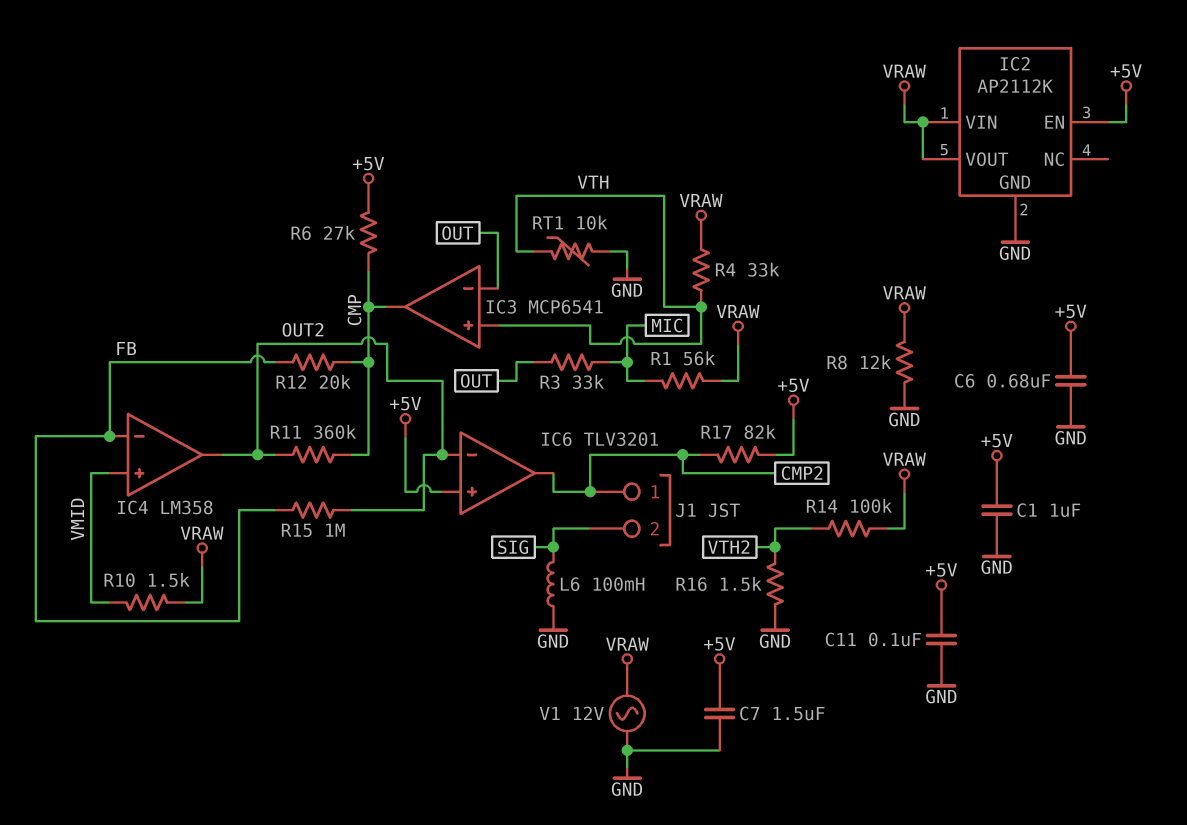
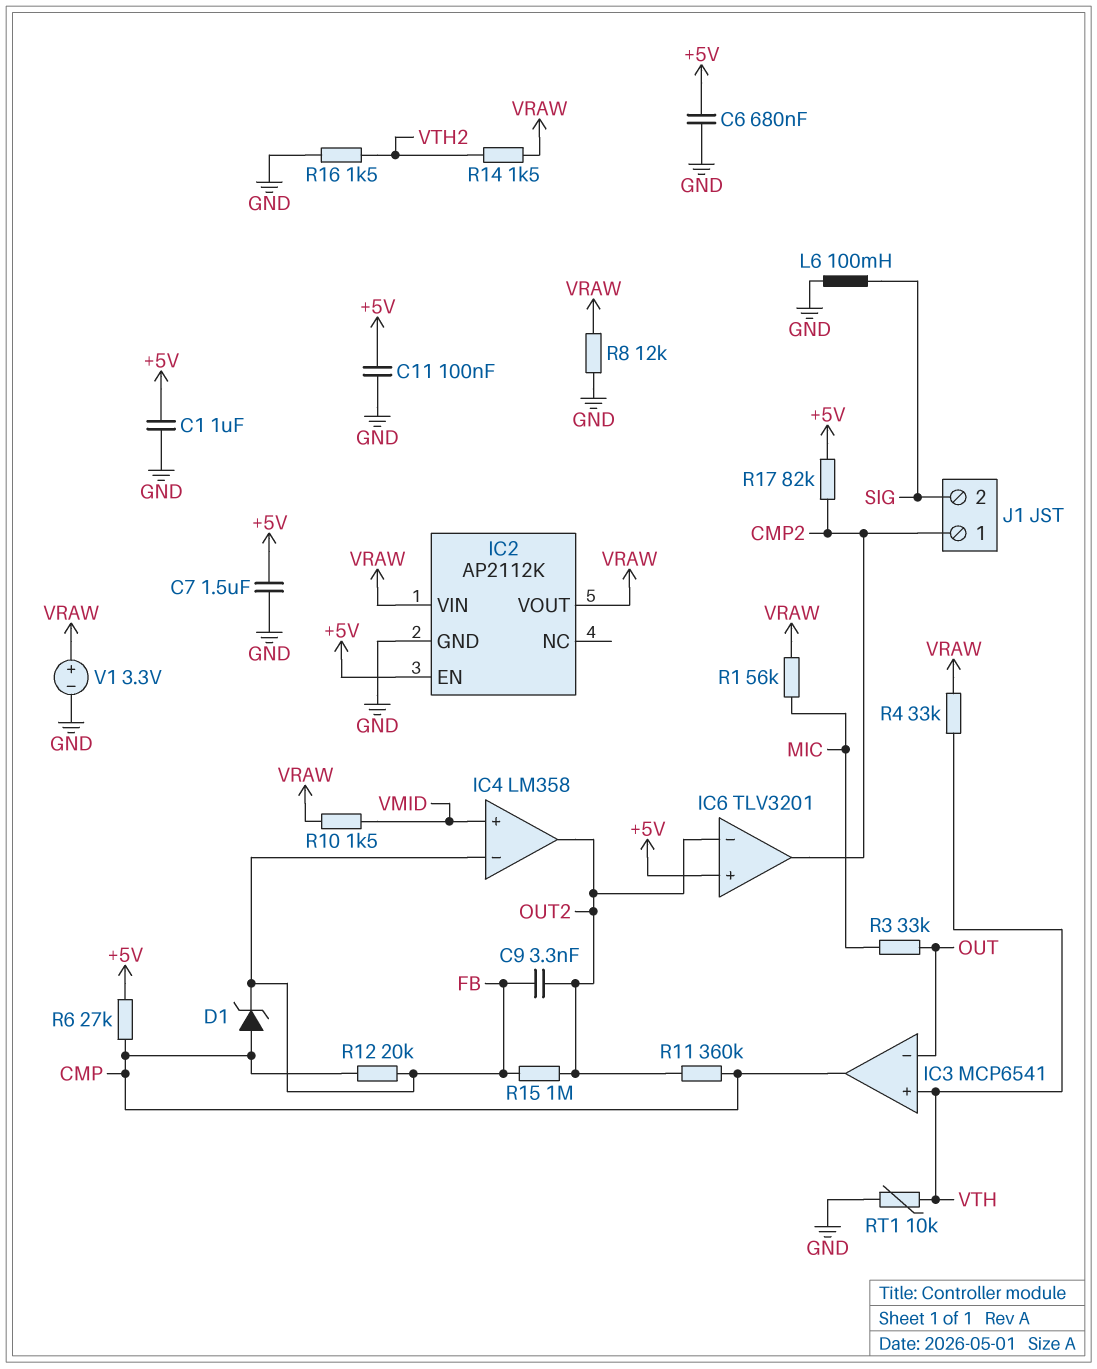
C9: none -> 3.3nF (FB, OUT2)
D1: none -> zener (A CMP, K FB)
R14: 100k (VRAW, VTH2) -> 1.5k (VRAW, VTH2)
V1: AC 12V (GND, VRAW) -> 3.3V (plus VRAW, minus GND)

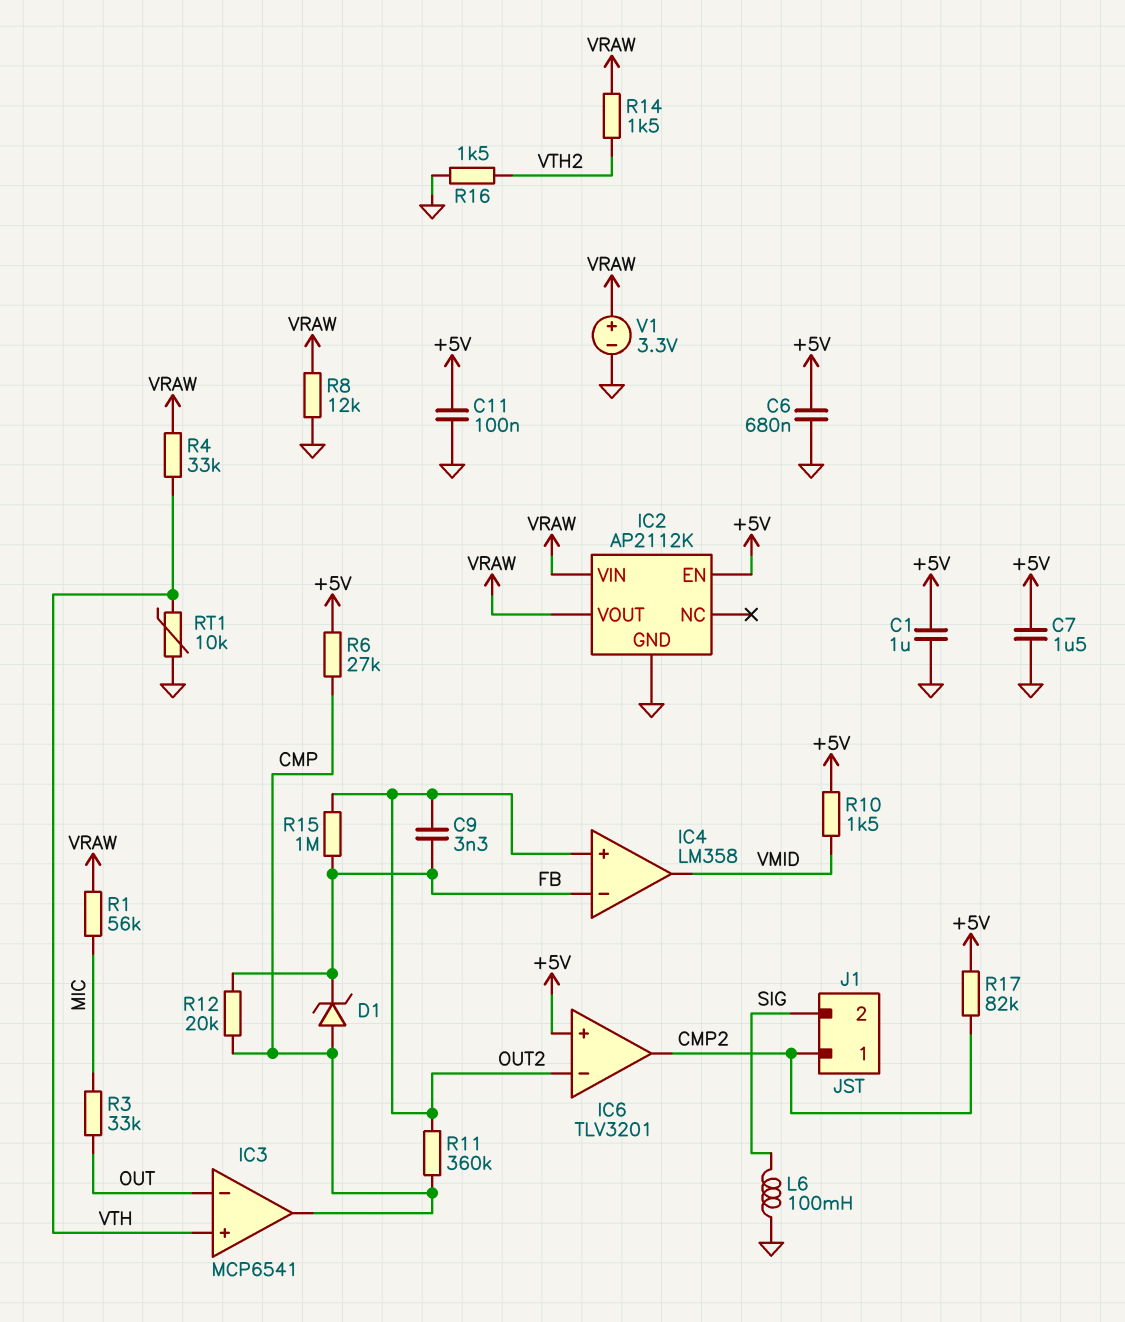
IC4 pin in+: VMID -> OUT2
IC4 pin out: OUT2 -> VMID
R10: 1.5k (VMID, VRAW) -> 1.5k (+5V, VMID)

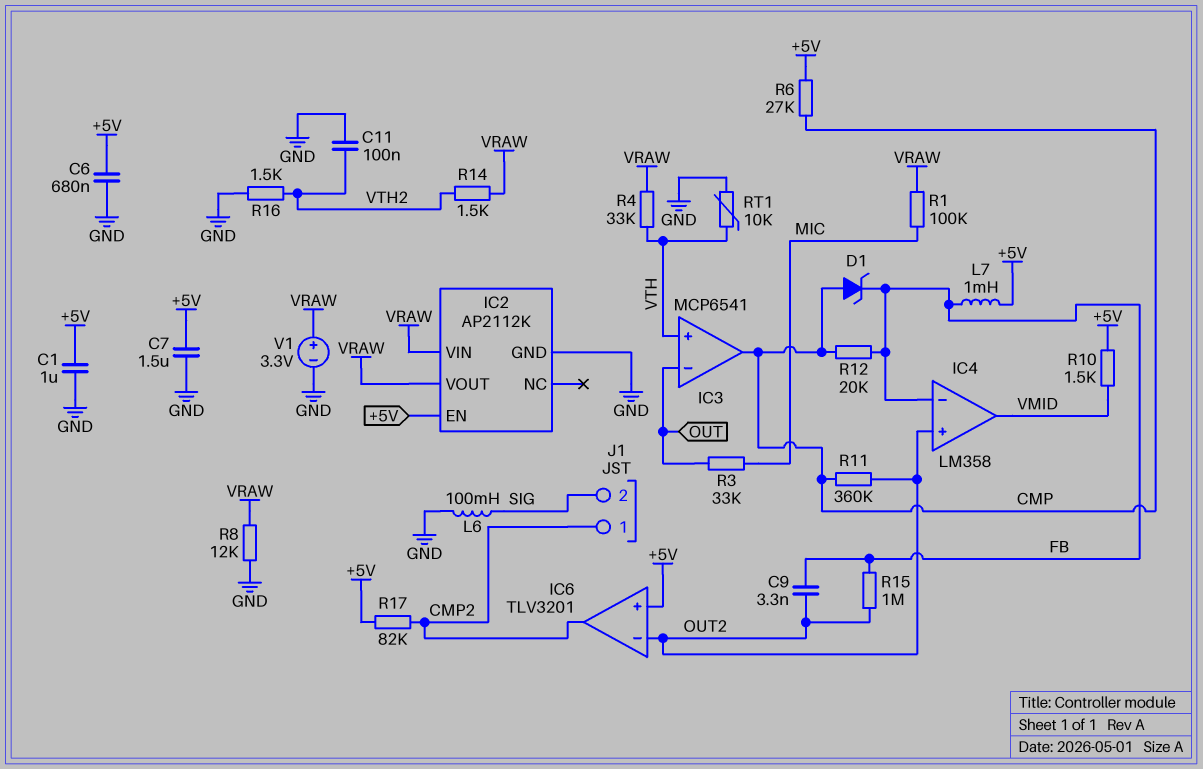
C11: 100nF (+5V, GND) -> 100nF (GND, VTH2)
L7: none -> 1mH (+5V, FB)
R1: 56k (MIC, VRAW) -> 100k (MIC, VRAW)

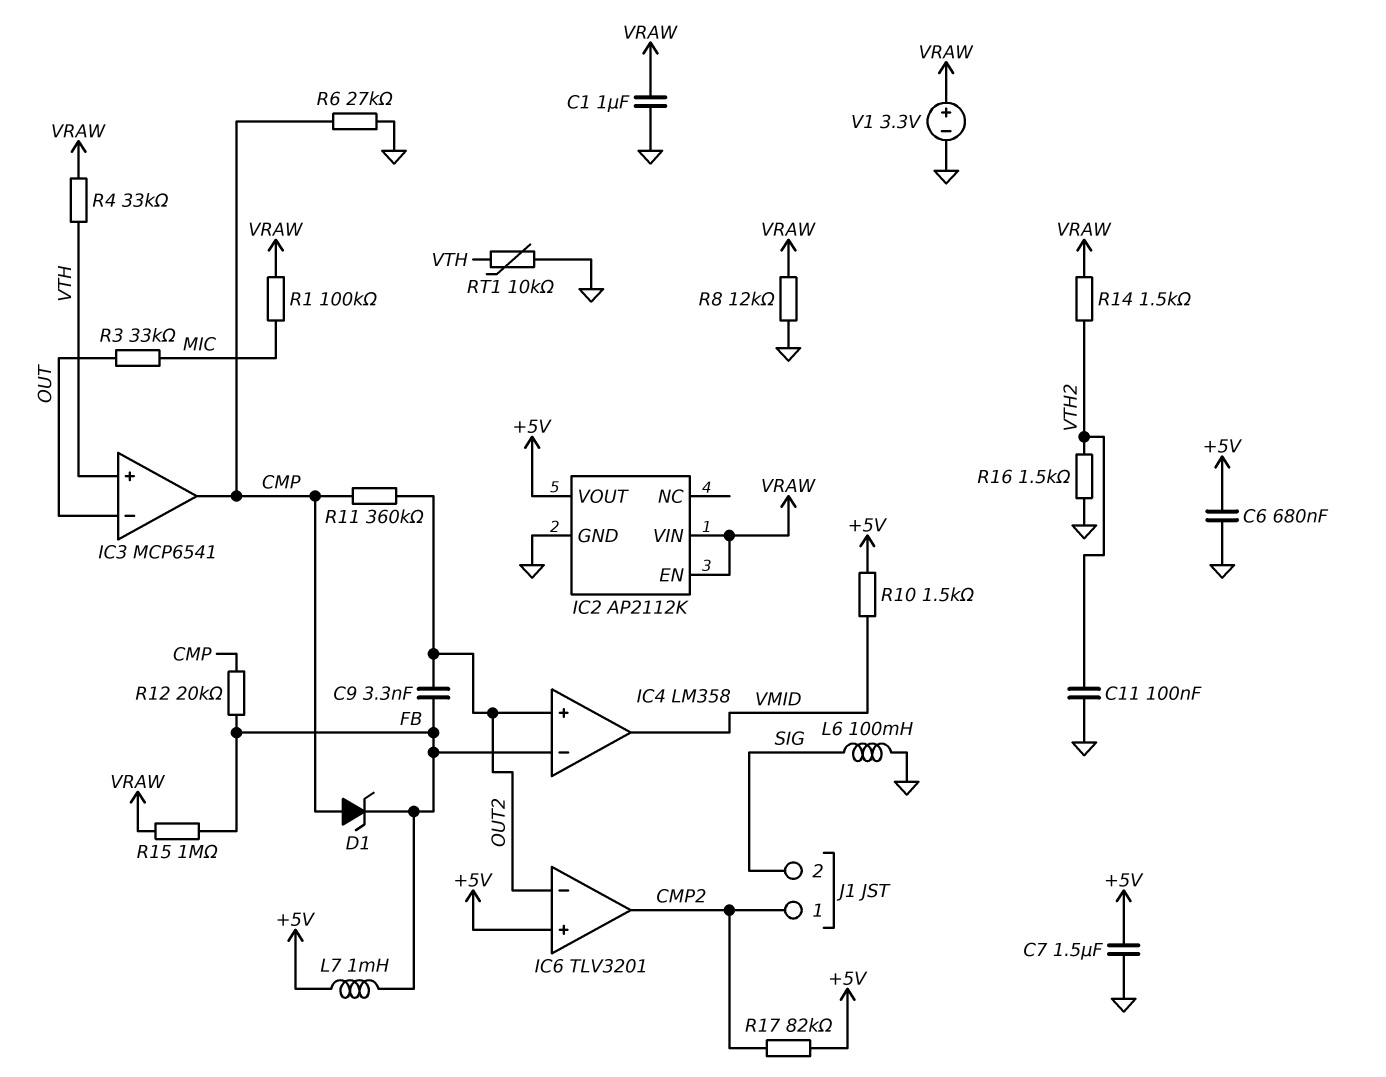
C1: 1uF (+5V, GND) -> 1uF (GND, VRAW)
IC2 pin EN: +5V -> VRAW
IC2 pin VOUT: VRAW -> +5V
R6: 27k (+5V, CMP) -> 27k (CMP, GND)
R15: 1M (FB, OUT2) -> 1M (FB, VRAW)

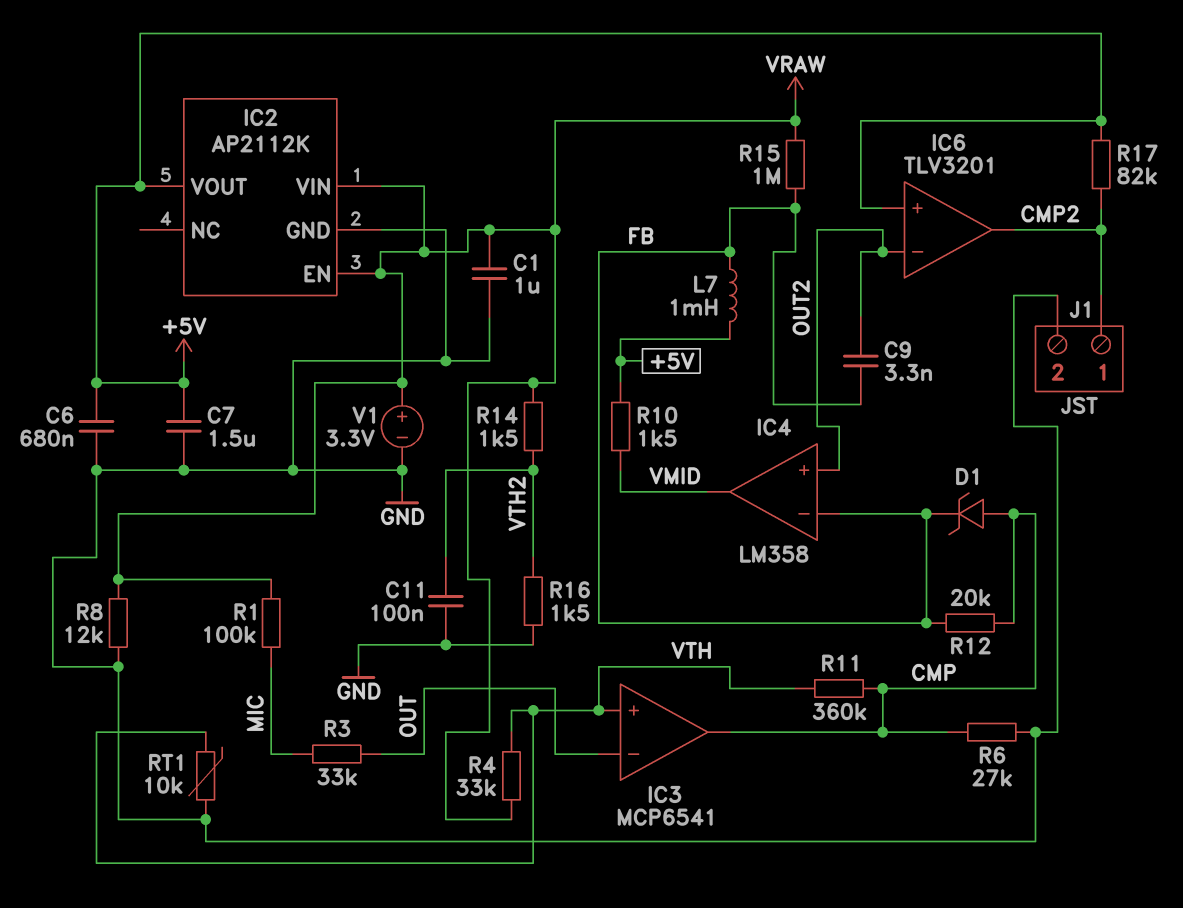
J1 pin 2: SIG -> GND
L6: 100mH (GND, SIG) -> none
R11: 360k (CMP, OUT2) -> 360k (CMP, VTH)

